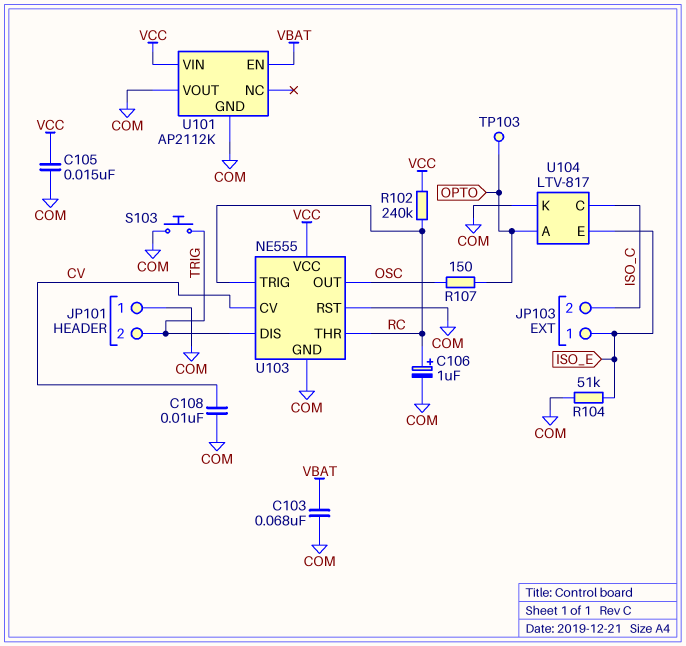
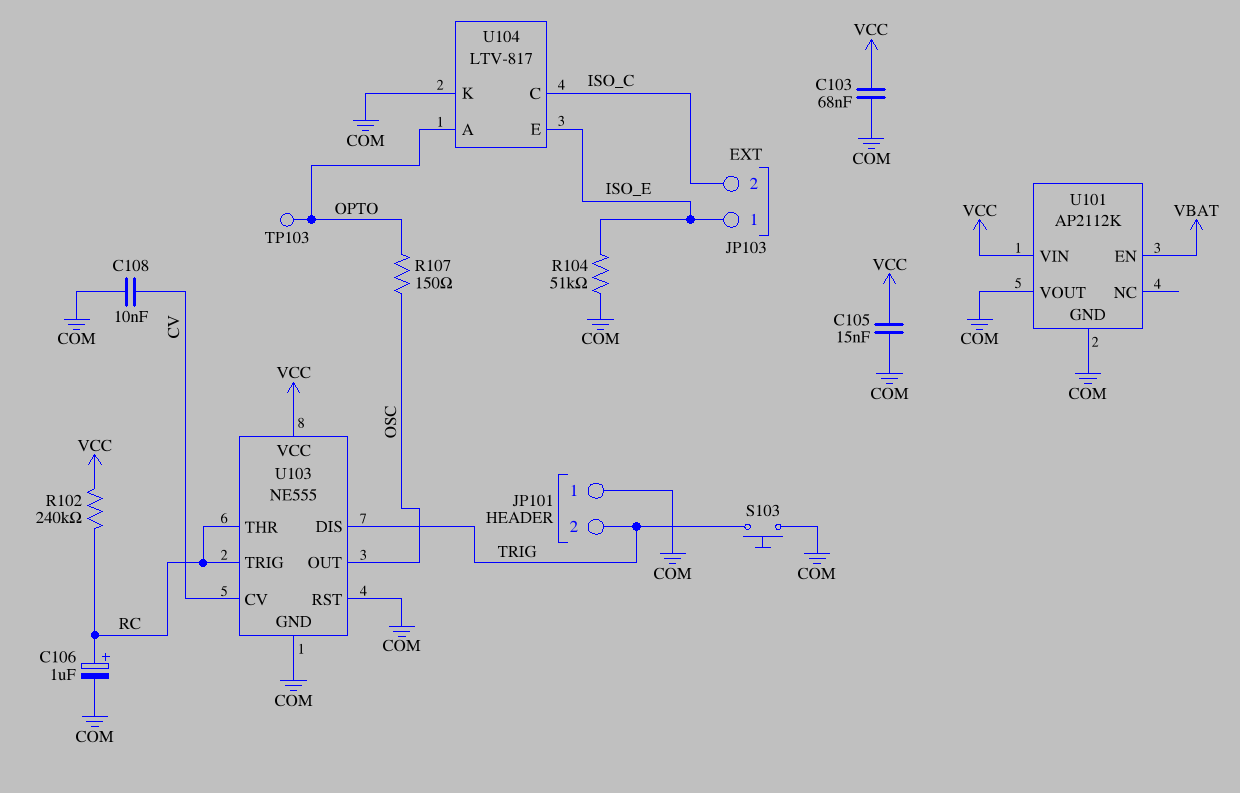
C103: 68nF (COM, VBAT) -> 68nF (COM, VCC)

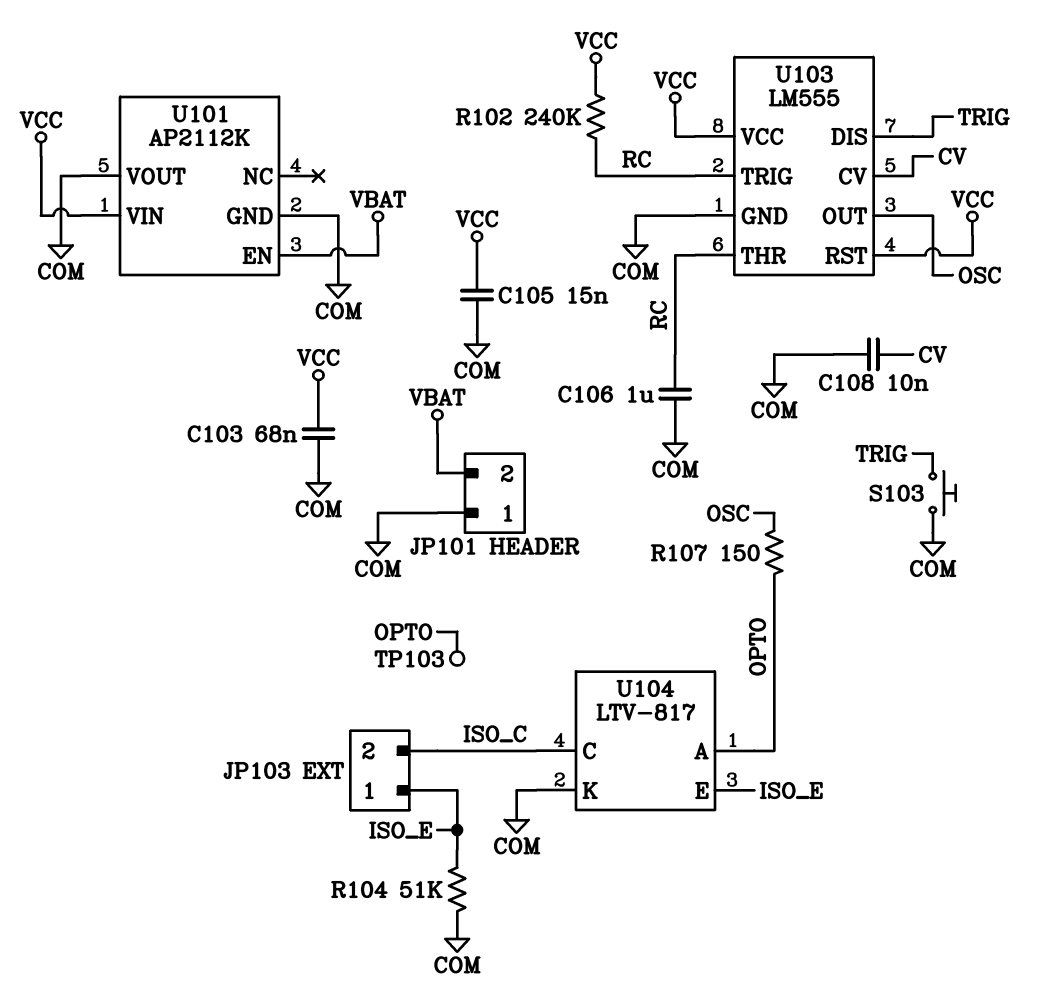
C106: 1uF (plus RC, minus COM) -> 1uF (COM, RC)
JP101 pin 2: TRIG -> VBAT
U103: NE555 -> LM555
U103 pin RST: COM -> VCC

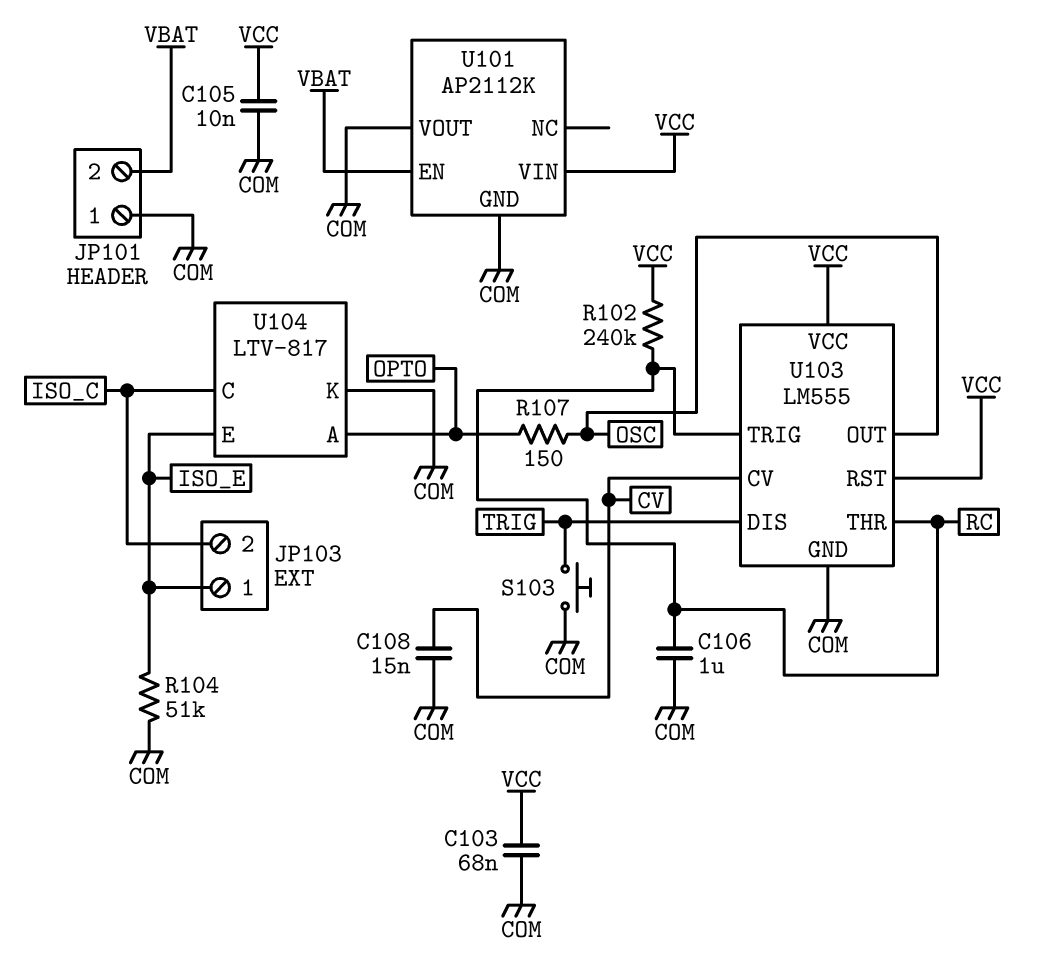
C105: 15nF (COM, VCC) -> 10nF (COM, VCC)
C108: 10nF (COM, CV) -> 15nF (COM, CV)
TP103: test point (OPTO) -> none

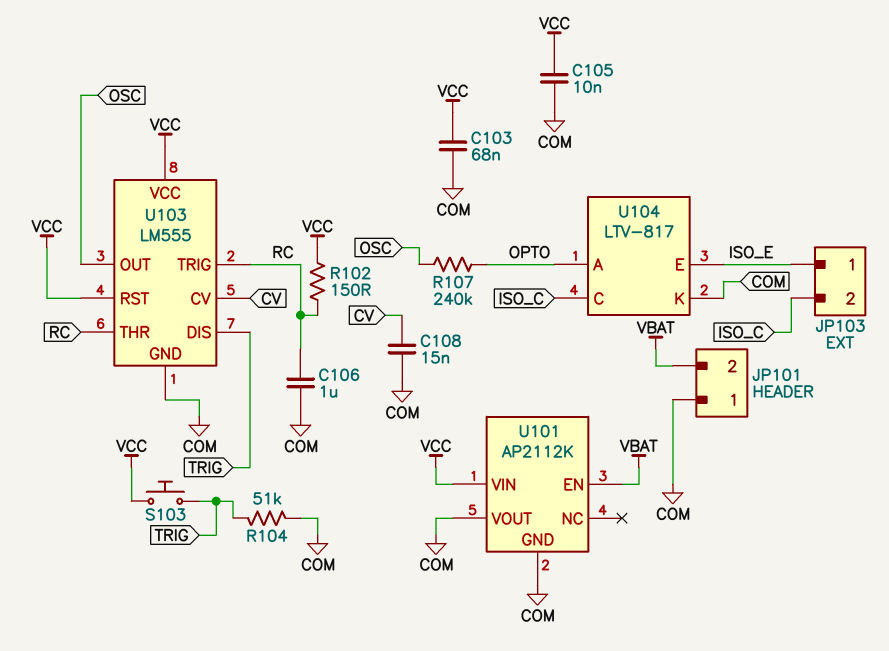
R102: 240k (RC, VCC) -> 150 (RC, VCC)
R104: 51k (COM, ISO_E) -> 51k (COM, TRIG)
R107: 150 (OPTO, OSC) -> 240k (OPTO, OSC)
S103: button (COM, TRIG) -> button (TRIG, VCC)

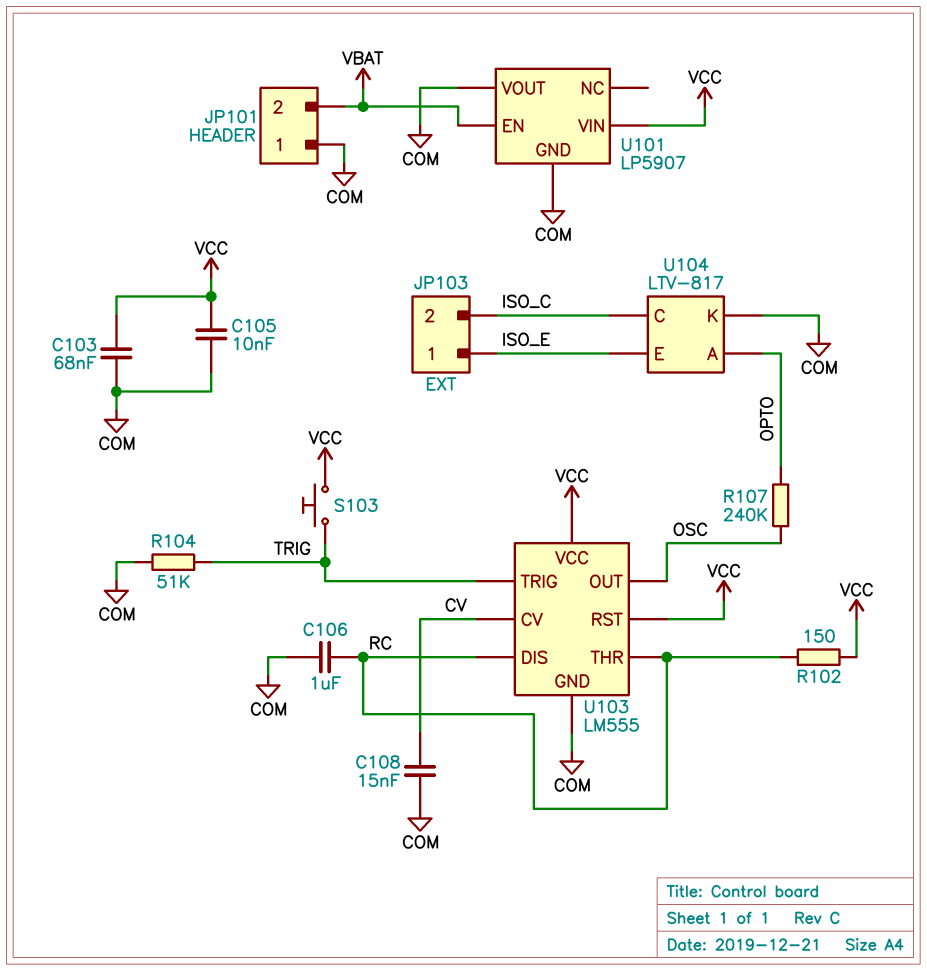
U101: AP2112K -> LP5907
U103 pin DIS: TRIG -> RC
U103 pin TRIG: RC -> TRIG

